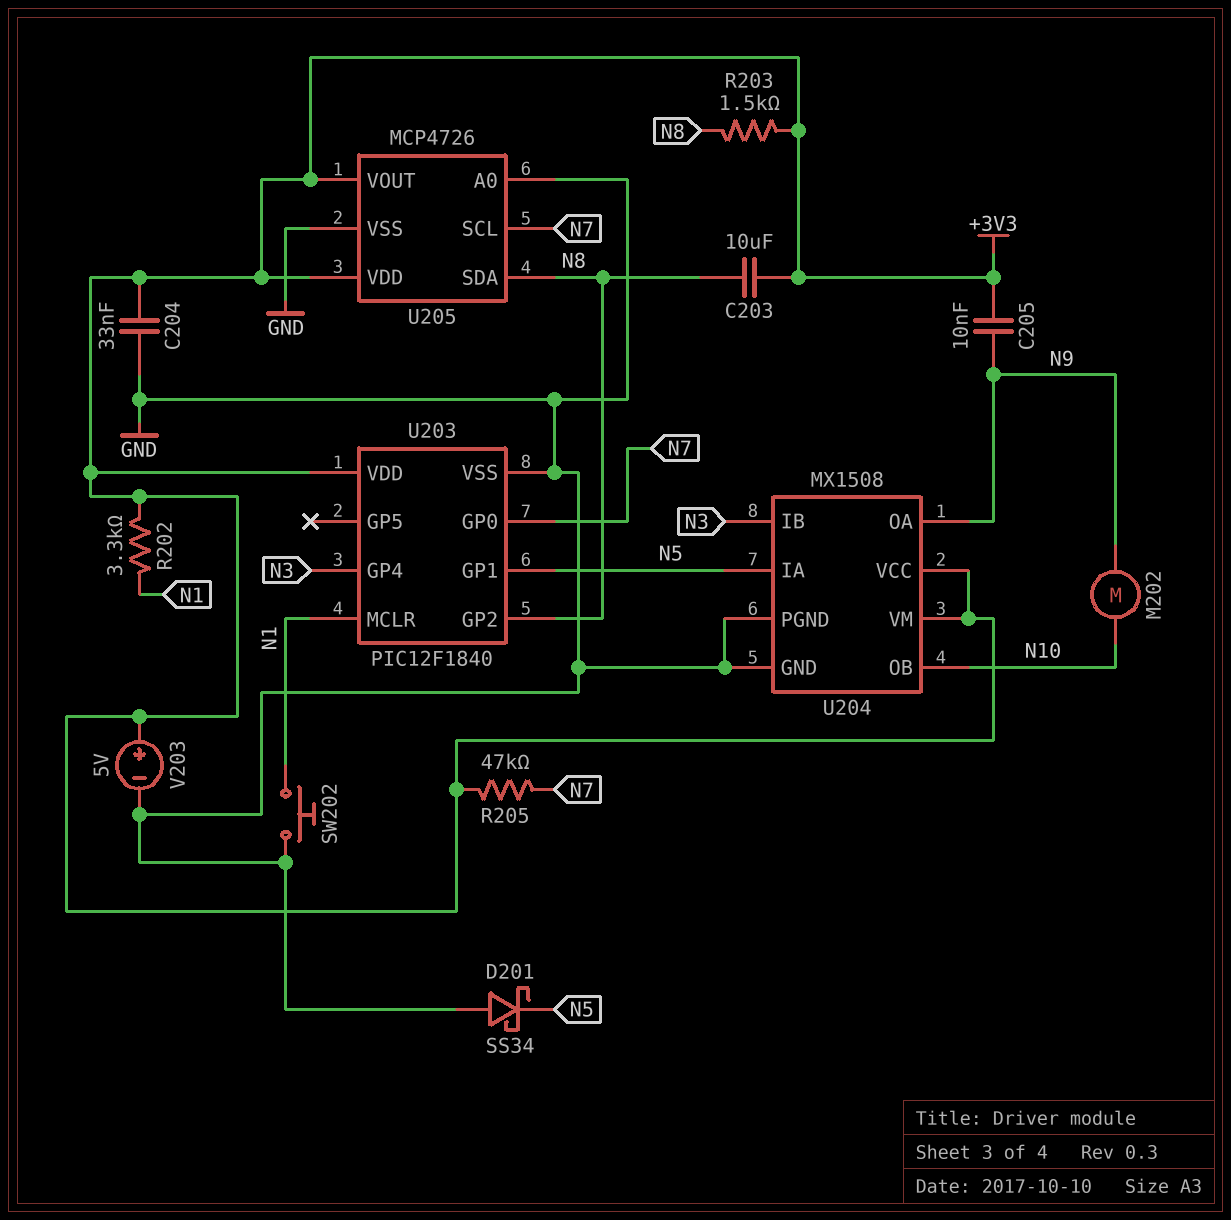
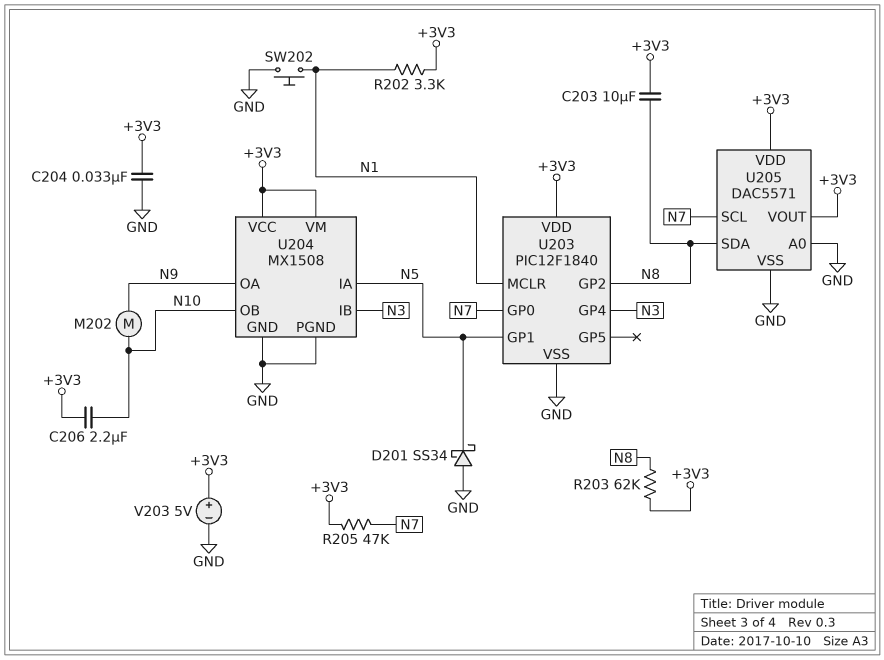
C205: 10nF (+3V3, N9) -> none
C206: none -> 2.2uF (+3V3, N10)
R203: 1.5k (+3V3, N8) -> 62k (+3V3, N8)
U205: MCP4726 -> DAC5571

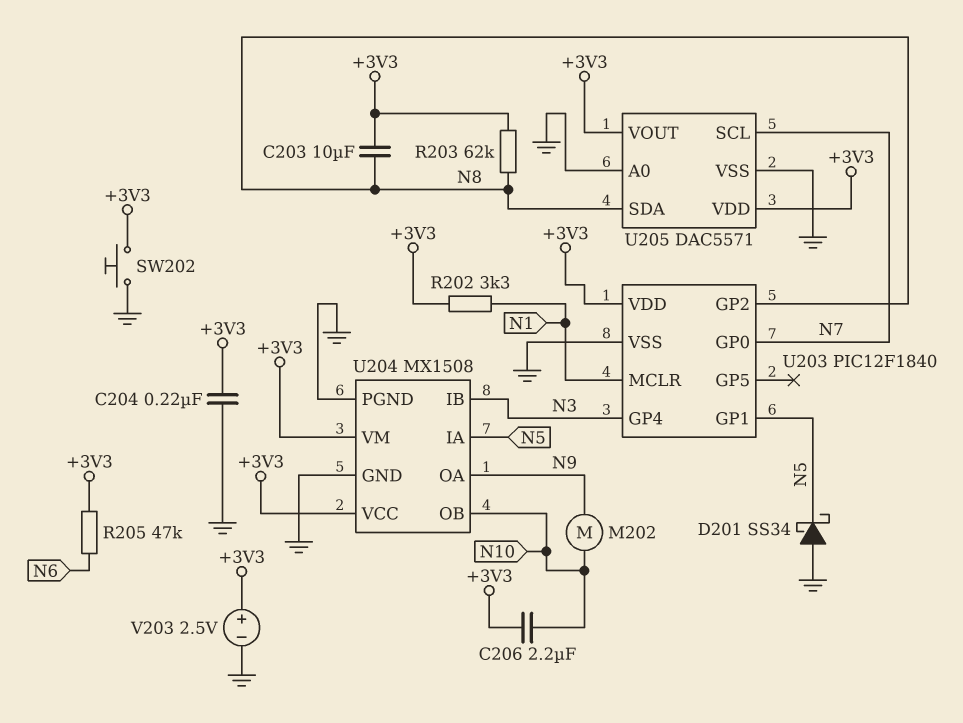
C204: 33nF (+3V3, GND) -> 220nF (+3V3, GND)
R205: 47k (+3V3, N7) -> 47k (+3V3, N6)
SW202: button (GND, N1) -> button (+3V3, GND)
V203: 5V (plus +3V3, minus GND) -> 2.5V (plus +3V3, minus GND)

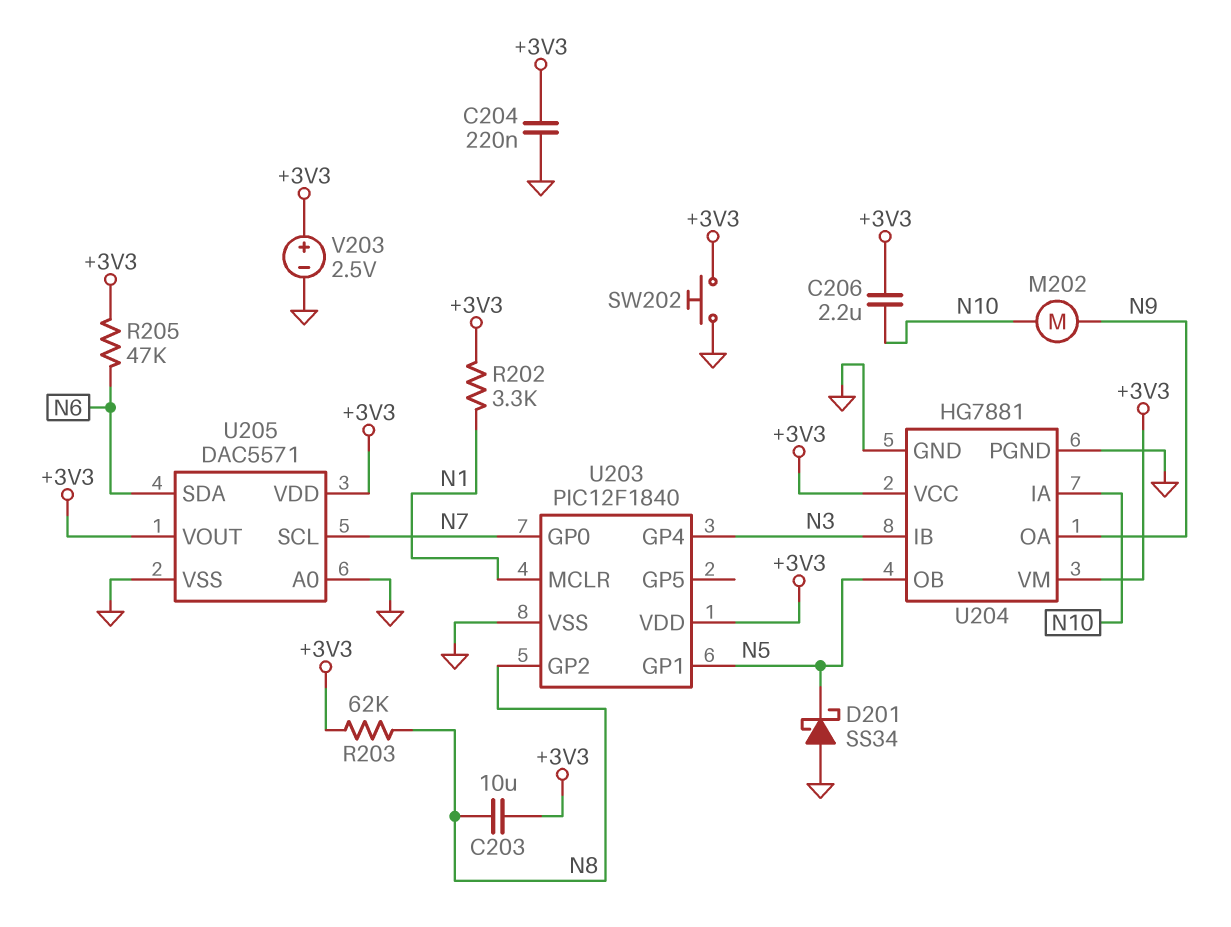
U204: MX1508 -> HG7881
U204 pin IA: N5 -> N10
U204 pin OB: N10 -> N5
U205 pin SDA: N8 -> N6

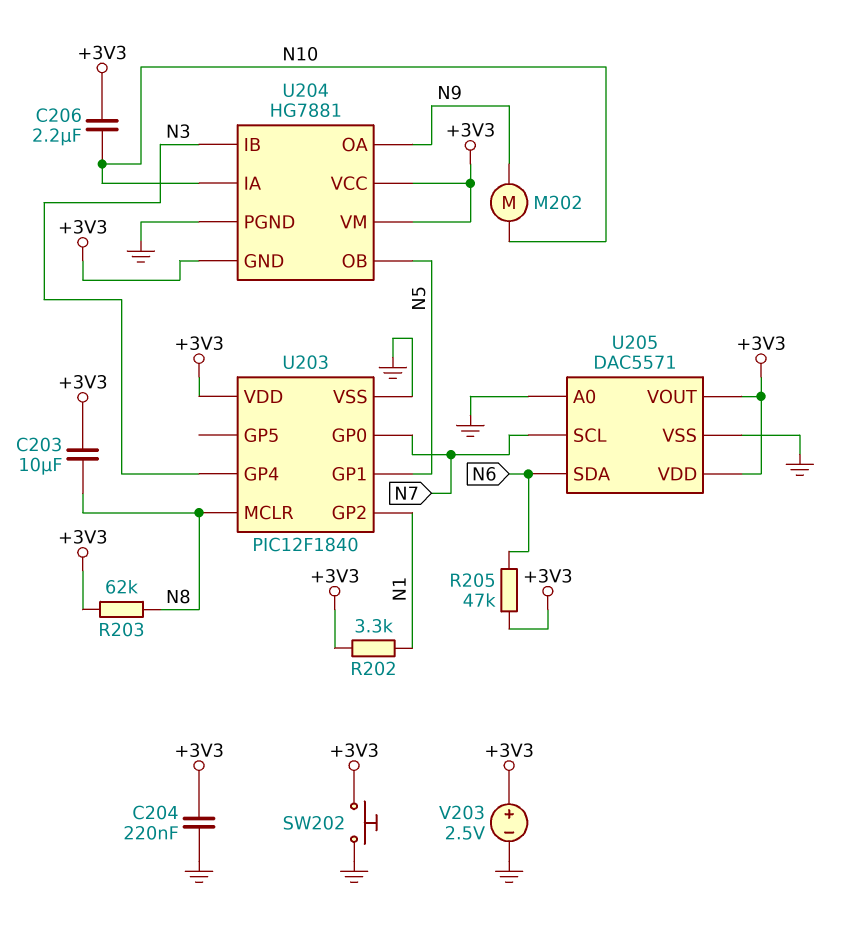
D201: schottky SS34 (A GND, K N5) -> none
U203 pin GP2: N8 -> N1
U203 pin MCLR: N1 -> N8
U204 pin GND: GND -> +3V3

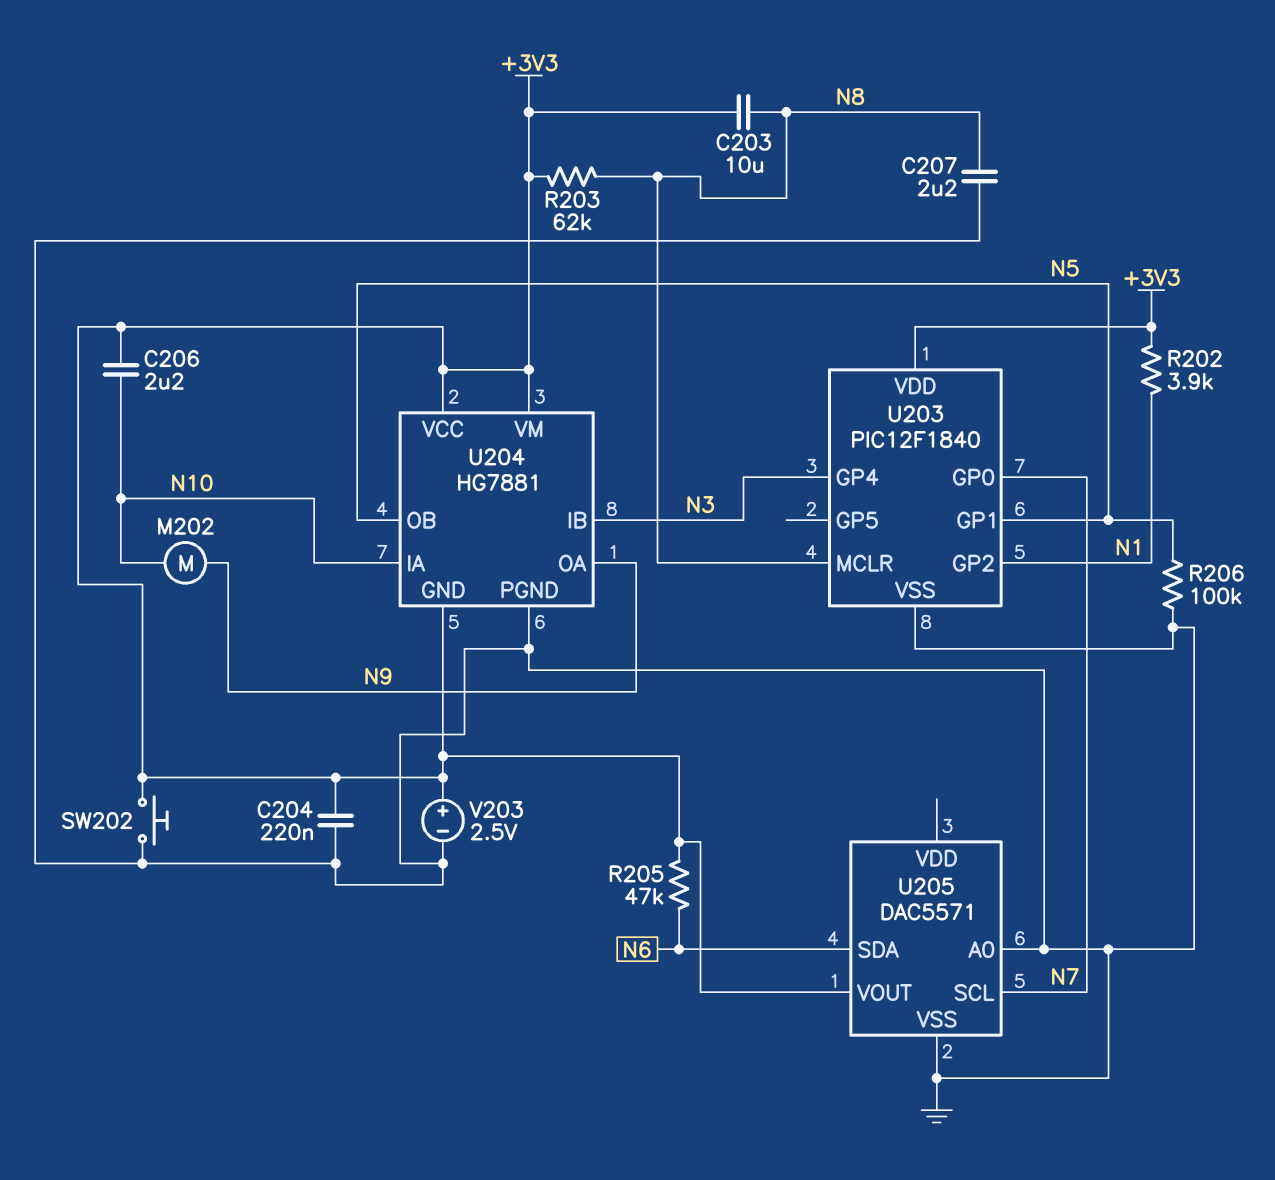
C207: none -> 2.2uF (GND, N8)
R202: 3.3k (+3V3, N1) -> 3.9k (+3V3, N1)
R206: none -> 100k (GND, N5)
U205 pin VDD: +3V3 -> none

